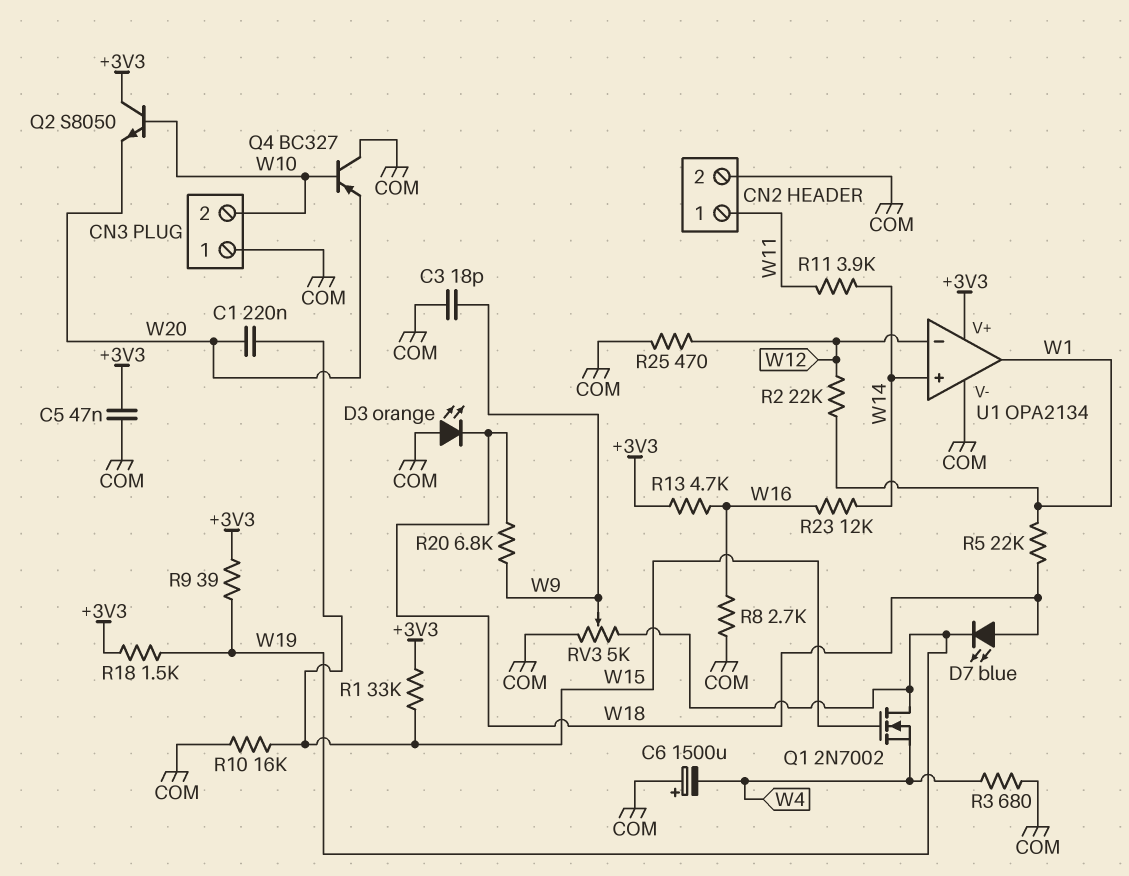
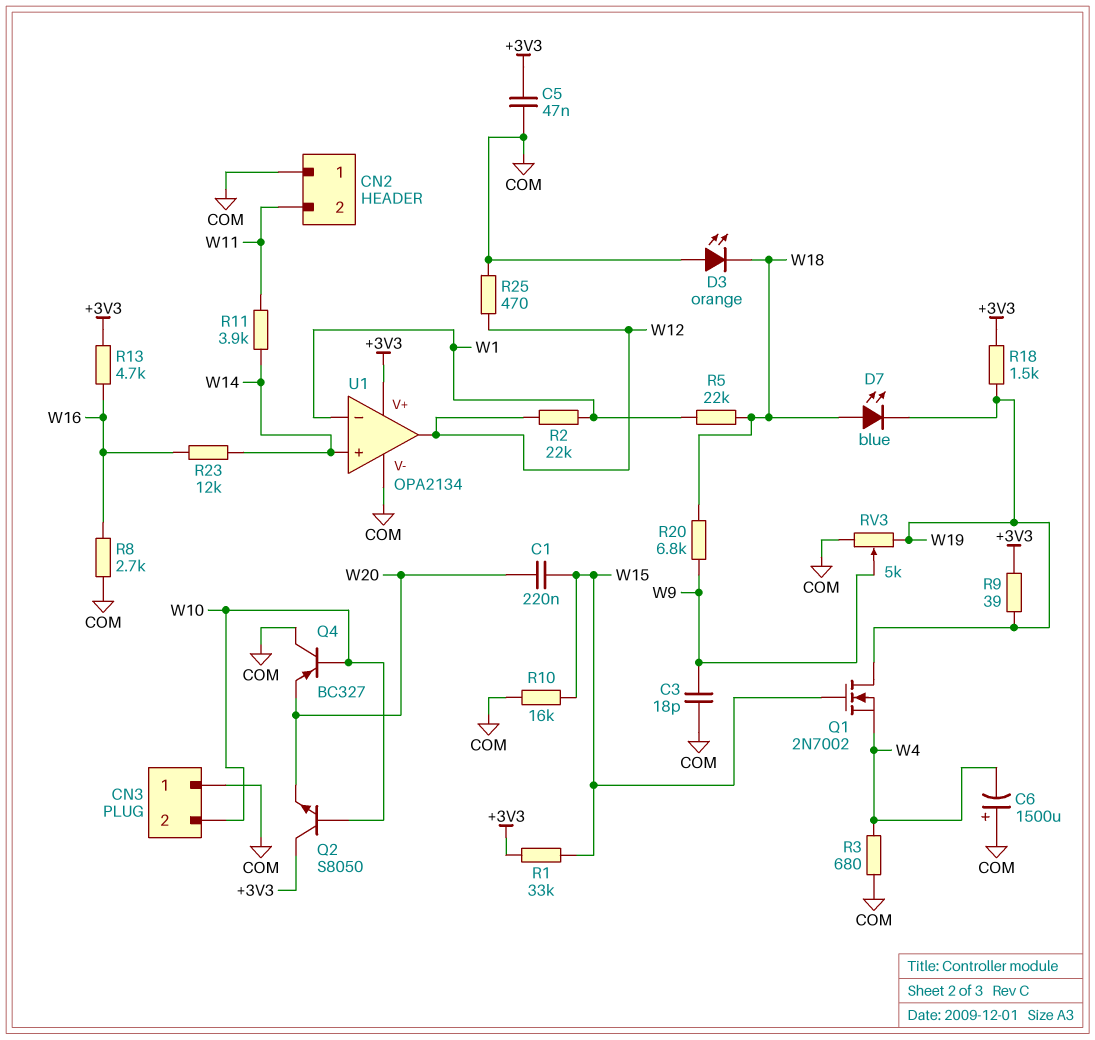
CN2 pin 1: W11 -> COM
CN2 pin 2: COM -> W11
U1 pin in-: W12 -> W1
U1 pin out: W1 -> W12

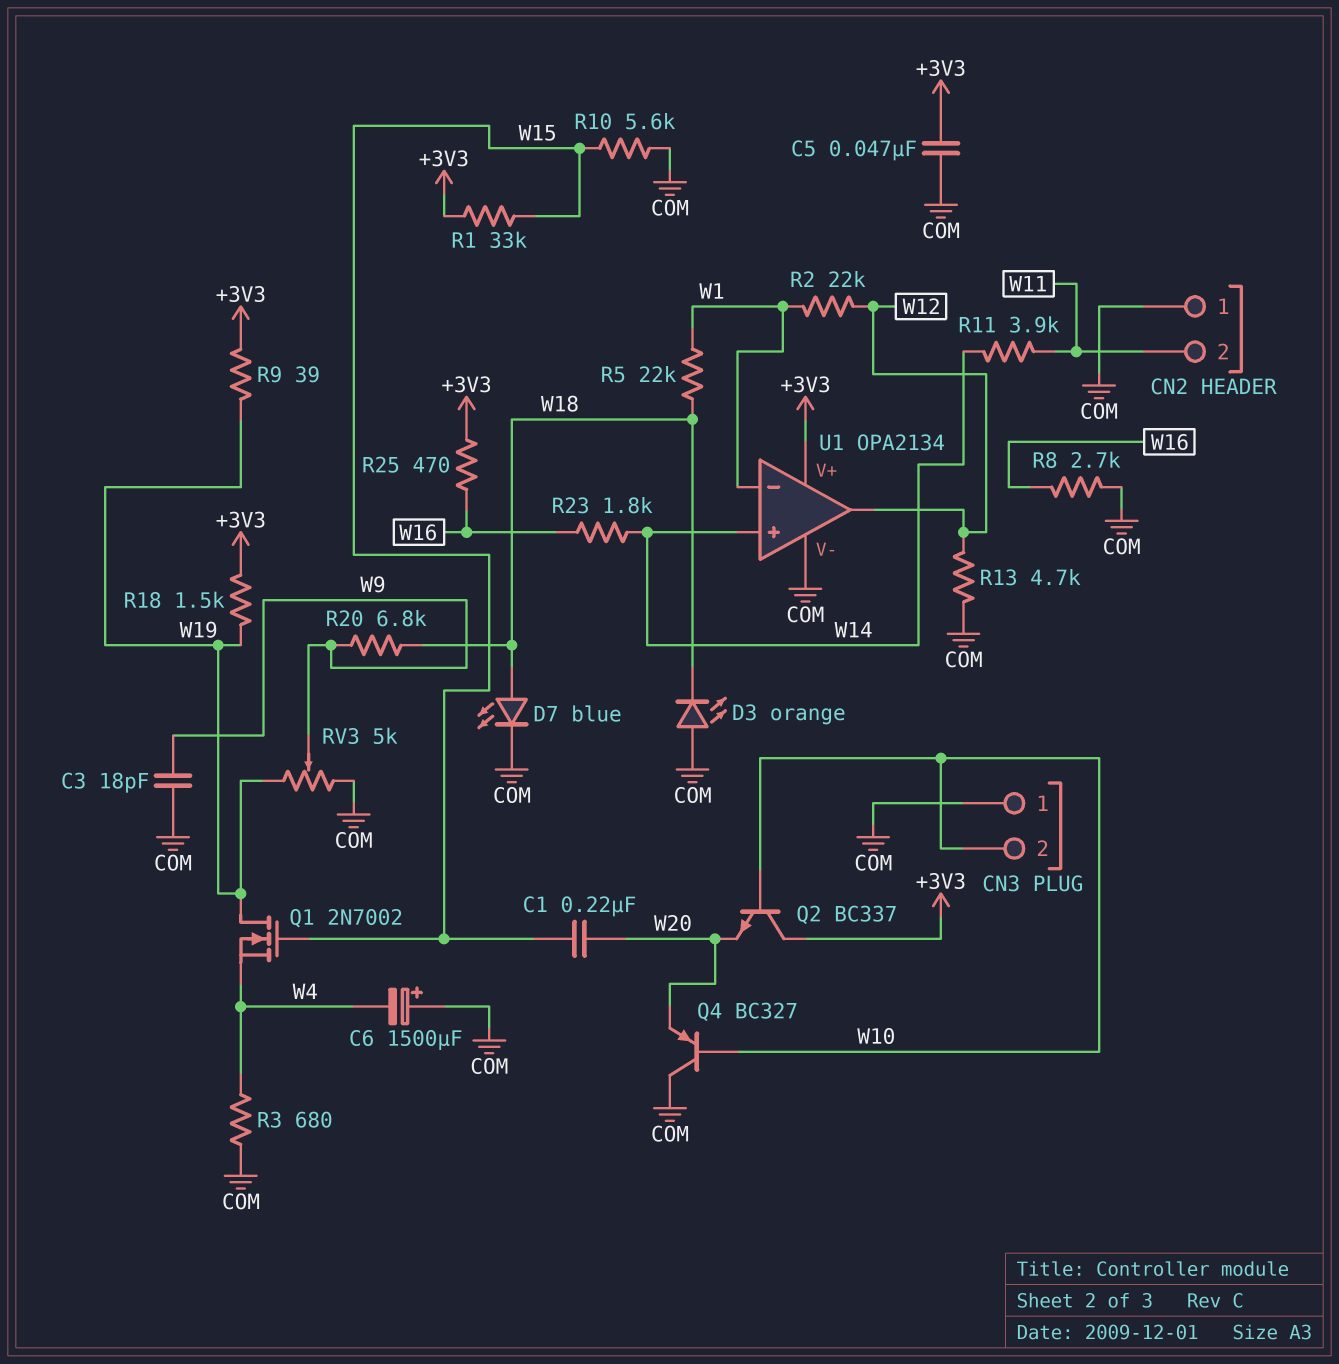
D7: LED blue (A W18, K W19) -> LED blue (A W18, K COM)
Q2: NPN S8050 (B W10, C +3V3, E W20) -> NPN BC337 (B W10, C +3V3, E W20)
R10: 16k (COM, W15) -> 5.6k (COM, W15)
R13: 4.7k (+3V3, W16) -> 4.7k (COM, W12)
R23: 12k (W14, W16) -> 1.8k (W14, W16)
R25: 470 (COM, W12) -> 470 (+3V3, W16)

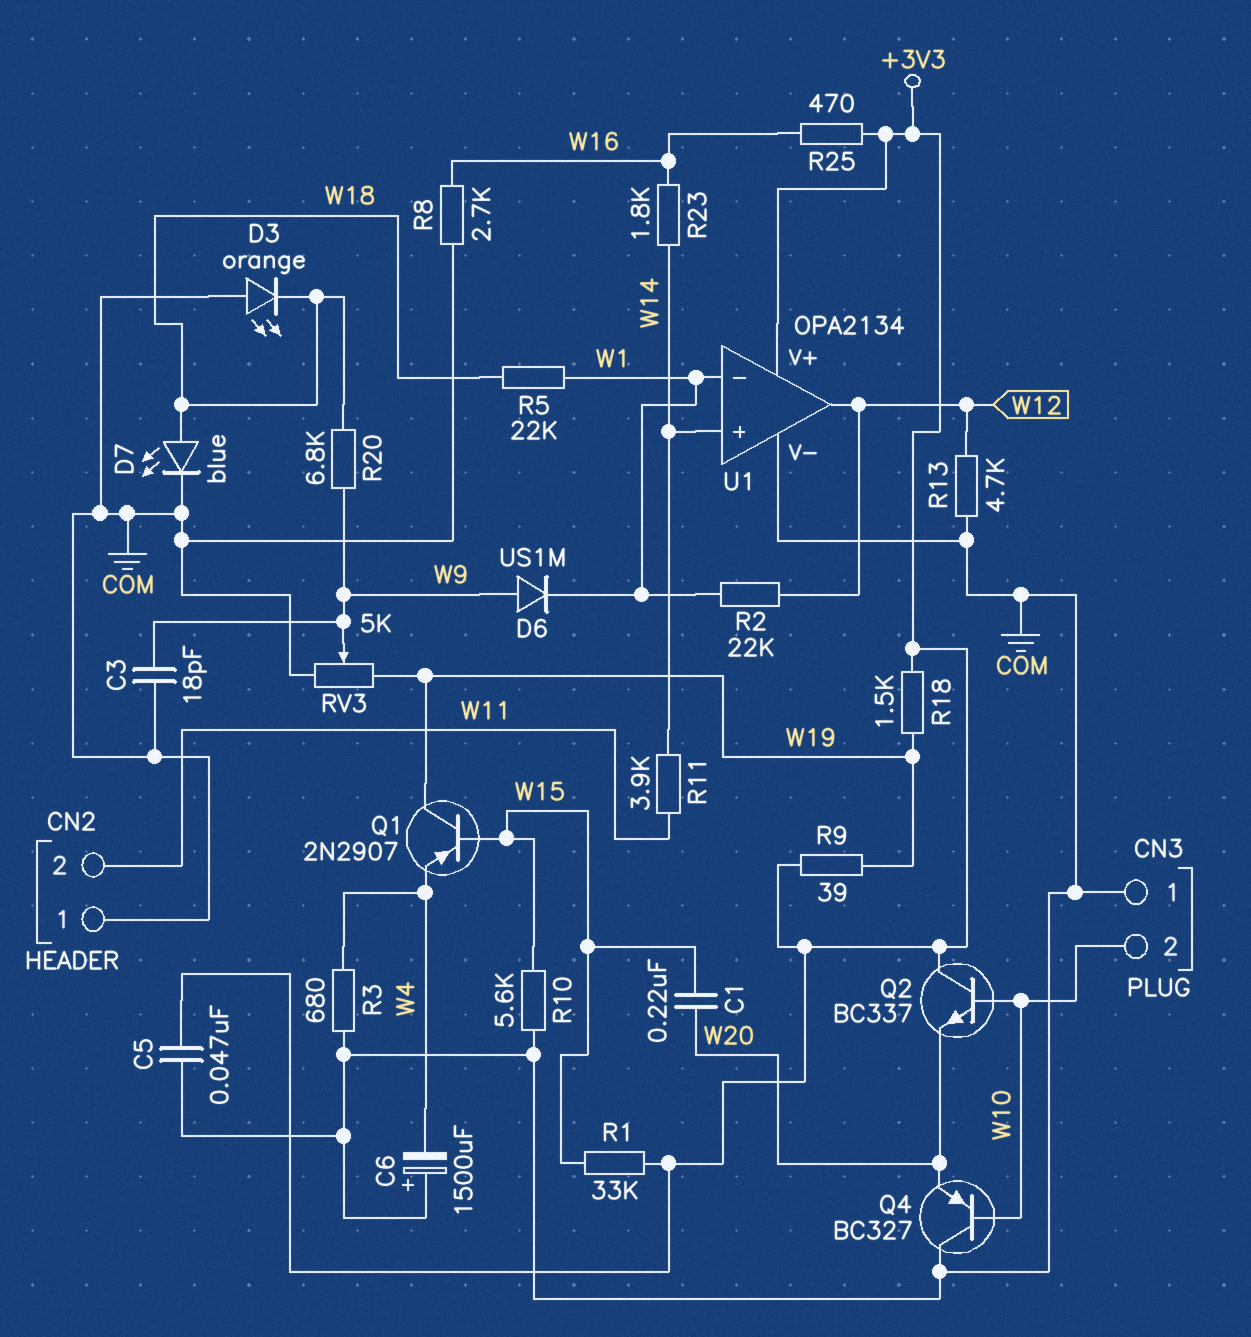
D6: none -> diode US1M (A W9, K W1)
Q1: NMOS 2N7002 (G W15, D W19, S W4) -> PNP 2N2907 (B W15, C W19, E W4)

